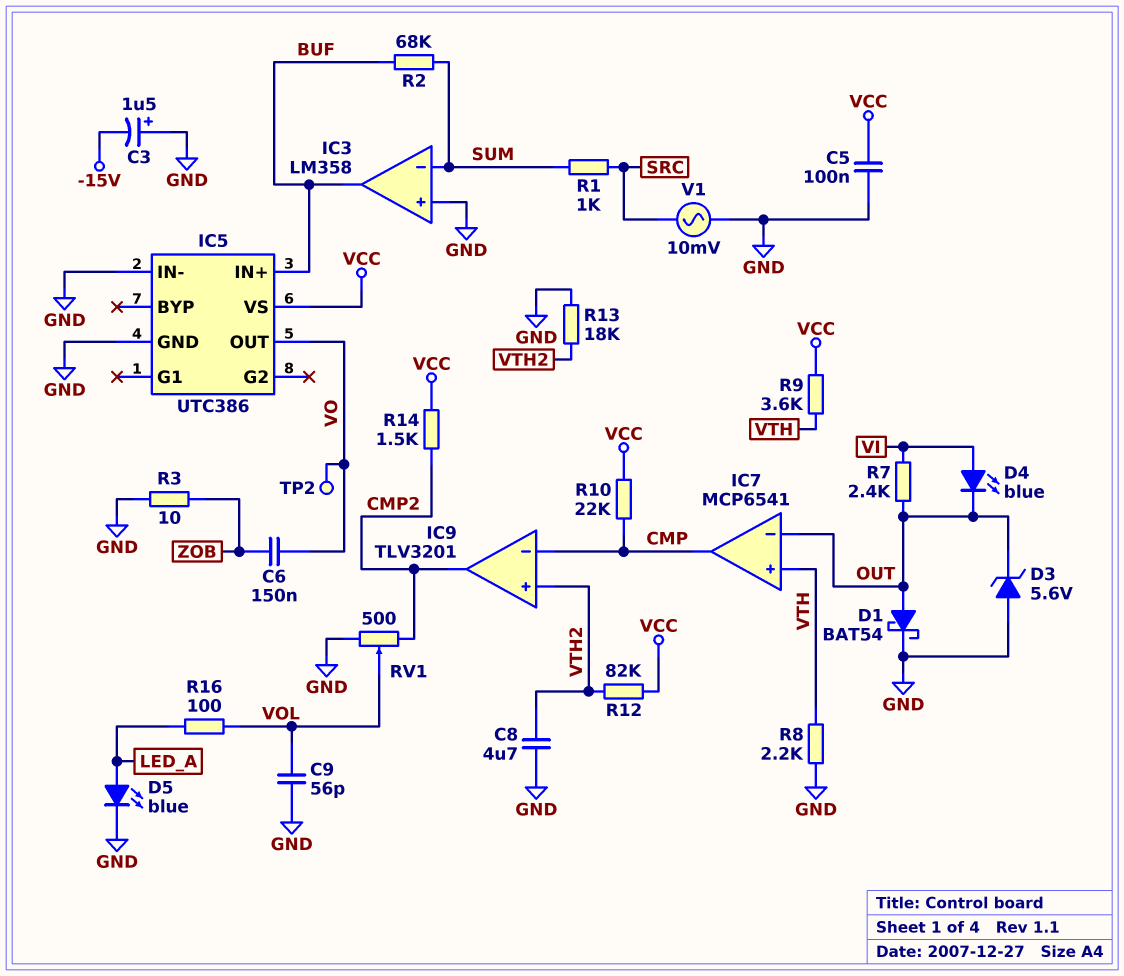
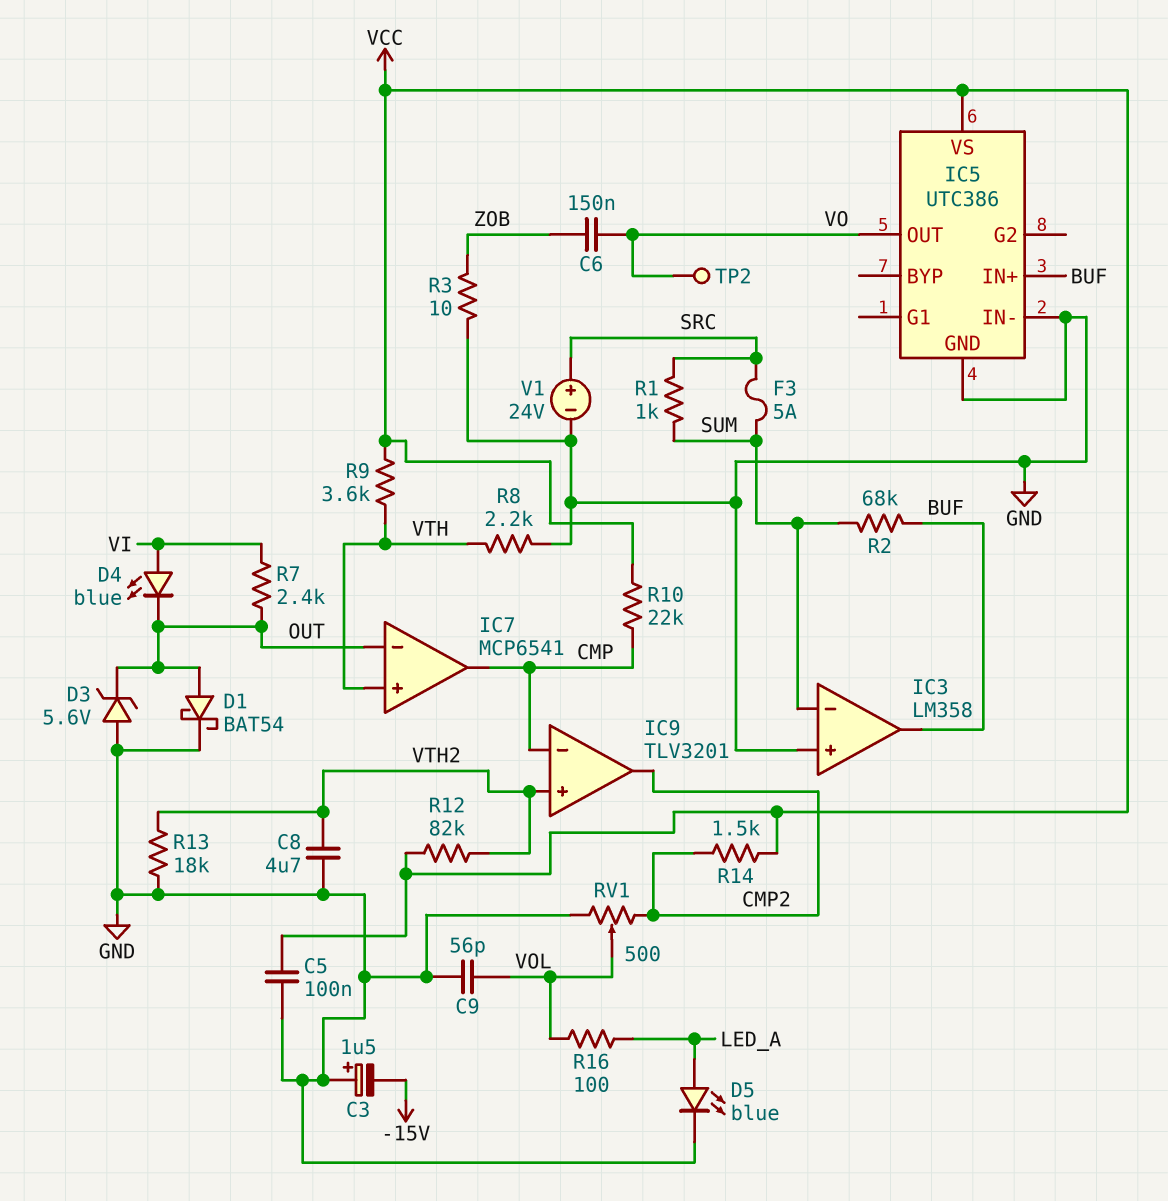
F3: none -> 5A (SRC, SUM)
V1: AC 10mV (GND, SRC) -> 24V (plus SRC, minus GND)

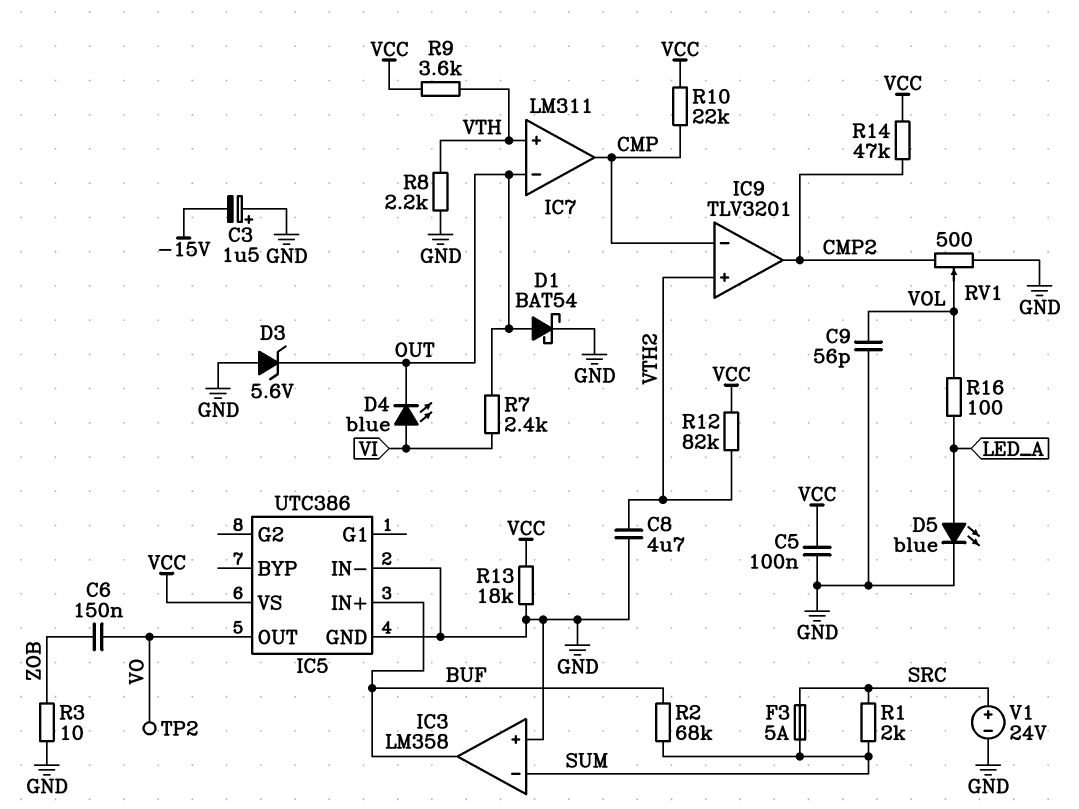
IC7: MCP6541 -> LM311
R1: 1k (SRC, SUM) -> 2k (SRC, SUM)
R13: 18k (GND, VTH2) -> 18k (GND, VCC)
R14: 1.5k (CMP2, VCC) -> 47k (CMP2, VCC)

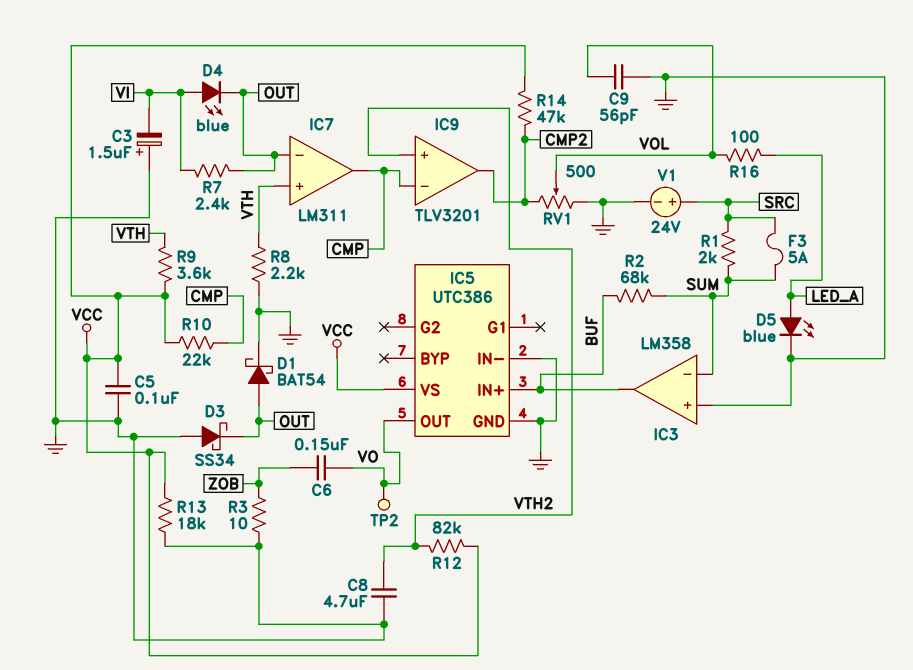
C3: 1.5uF (plus GND, minus -15V) -> 1.5uF (plus GND, minus VI)
D3: zener 5.6V (A GND, K OUT) -> schottky SS34 (A GND, K OUT)

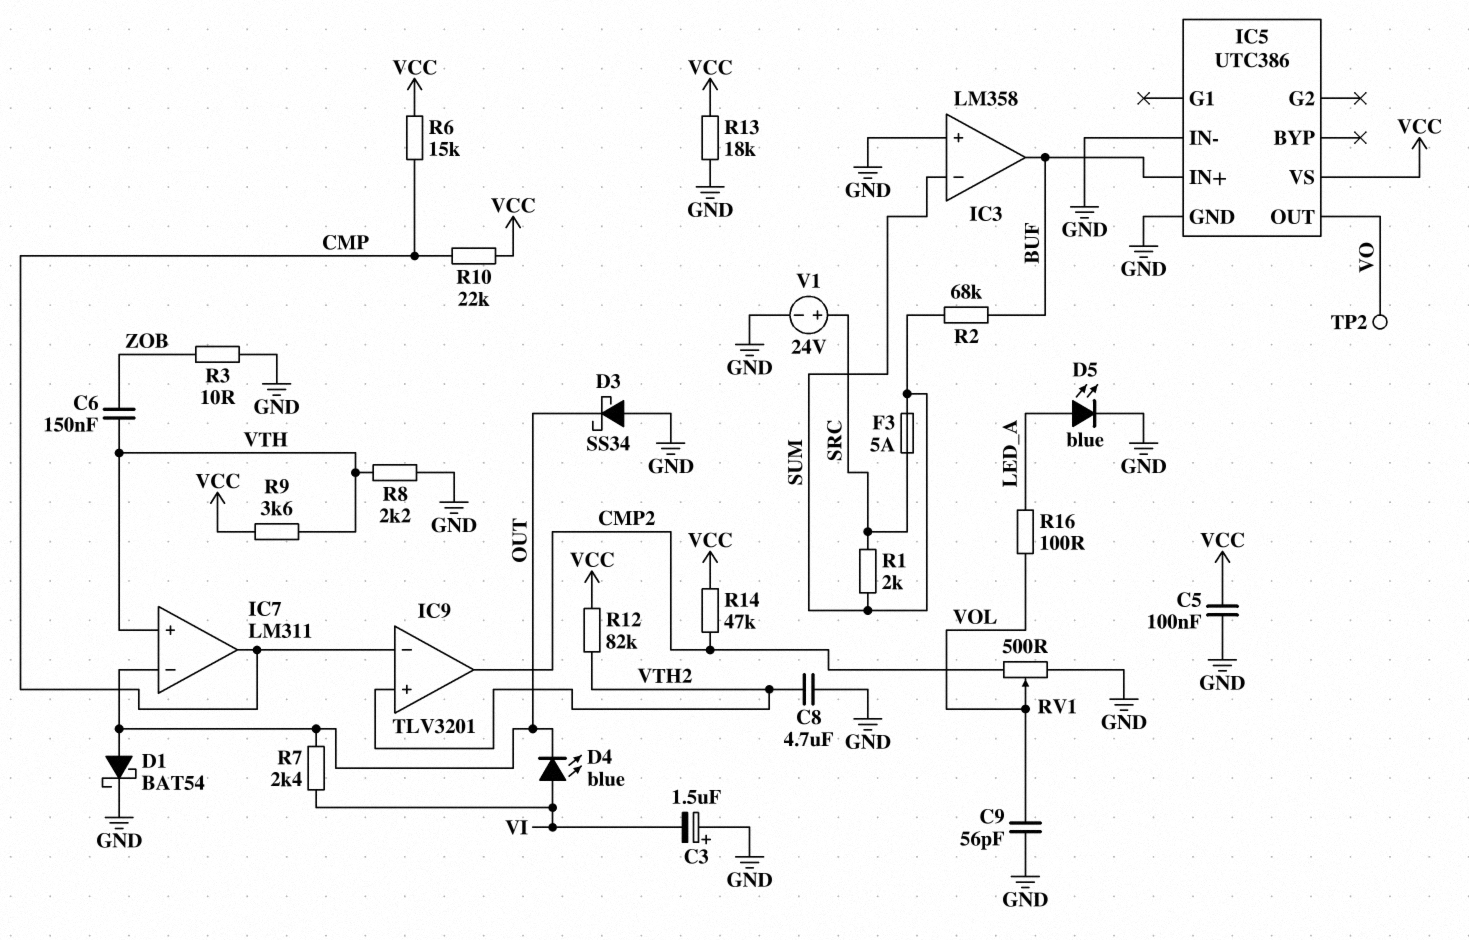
C6: 150nF (VO, ZOB) -> 150nF (VTH, ZOB)
R6: none -> 15k (CMP, VCC)

